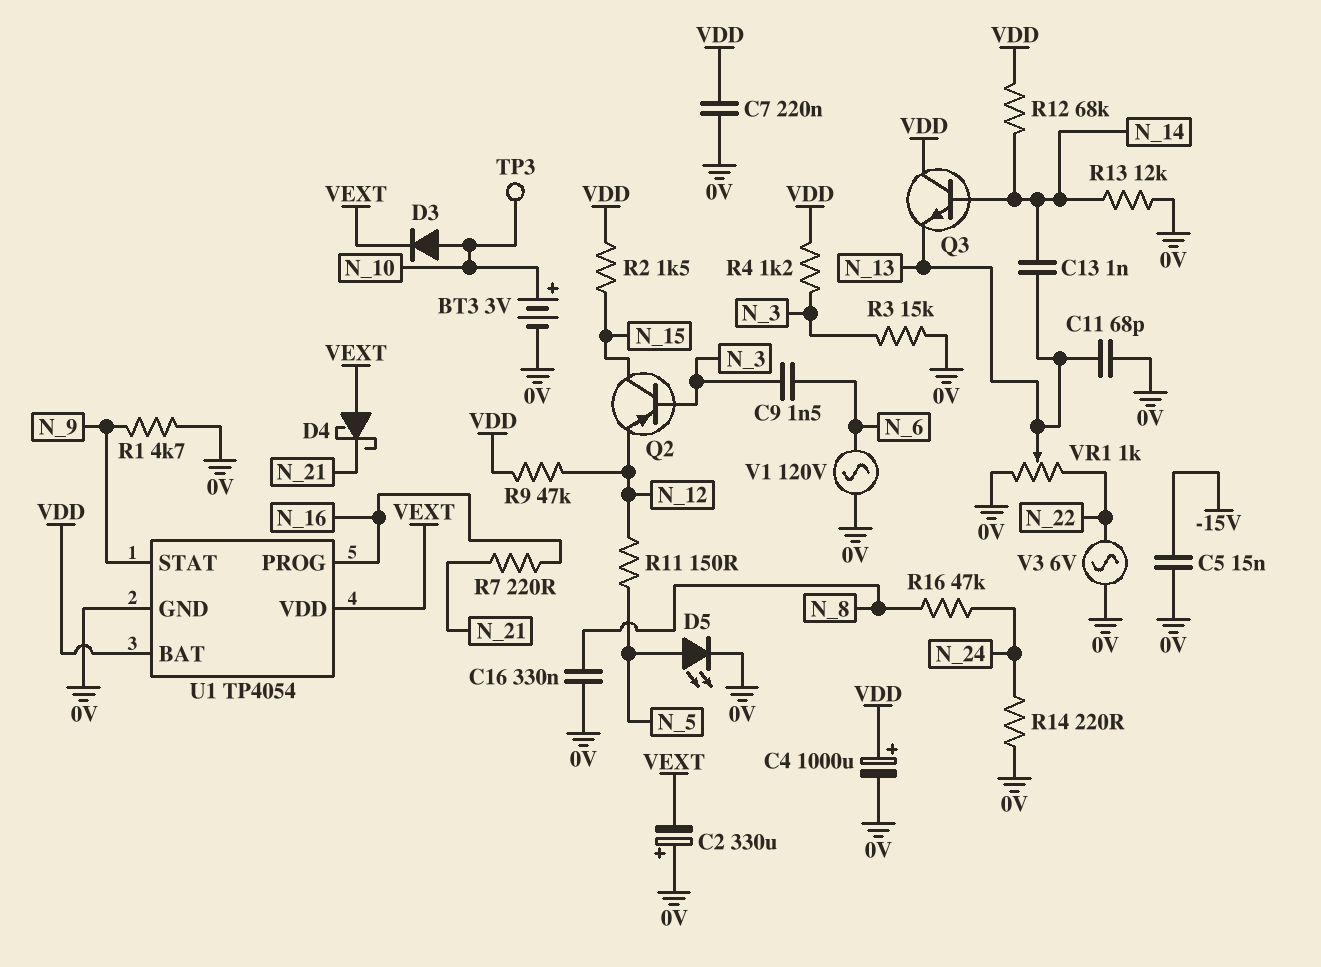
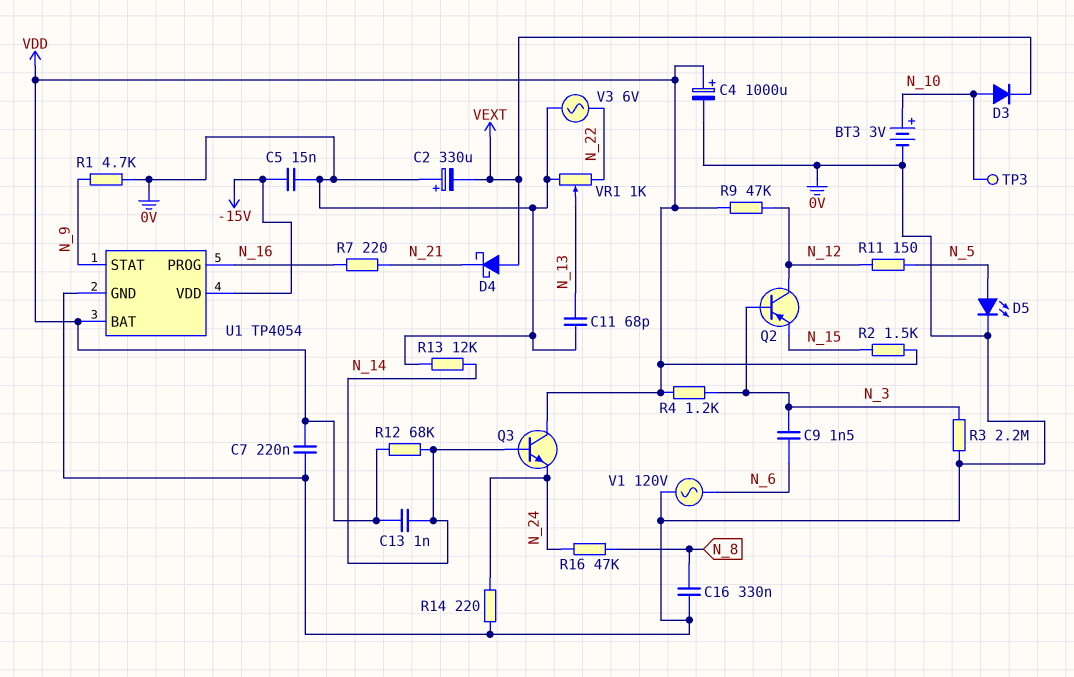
C13: 1nF (N_13, N_14) -> 1nF (N_14, VDD)
Q2: PNP (B N_3, C N_15, E N_12) -> PNP (B N_3, C N_12, E N_15)
Q3: NPN (B N_14, C VDD, E N_13) -> NPN (B N_14, C VDD, E N_24)
R3: 15k (0V, N_3) -> 2.2M (0V, N_3)
U1 pin VDD: VEXT -> -15V

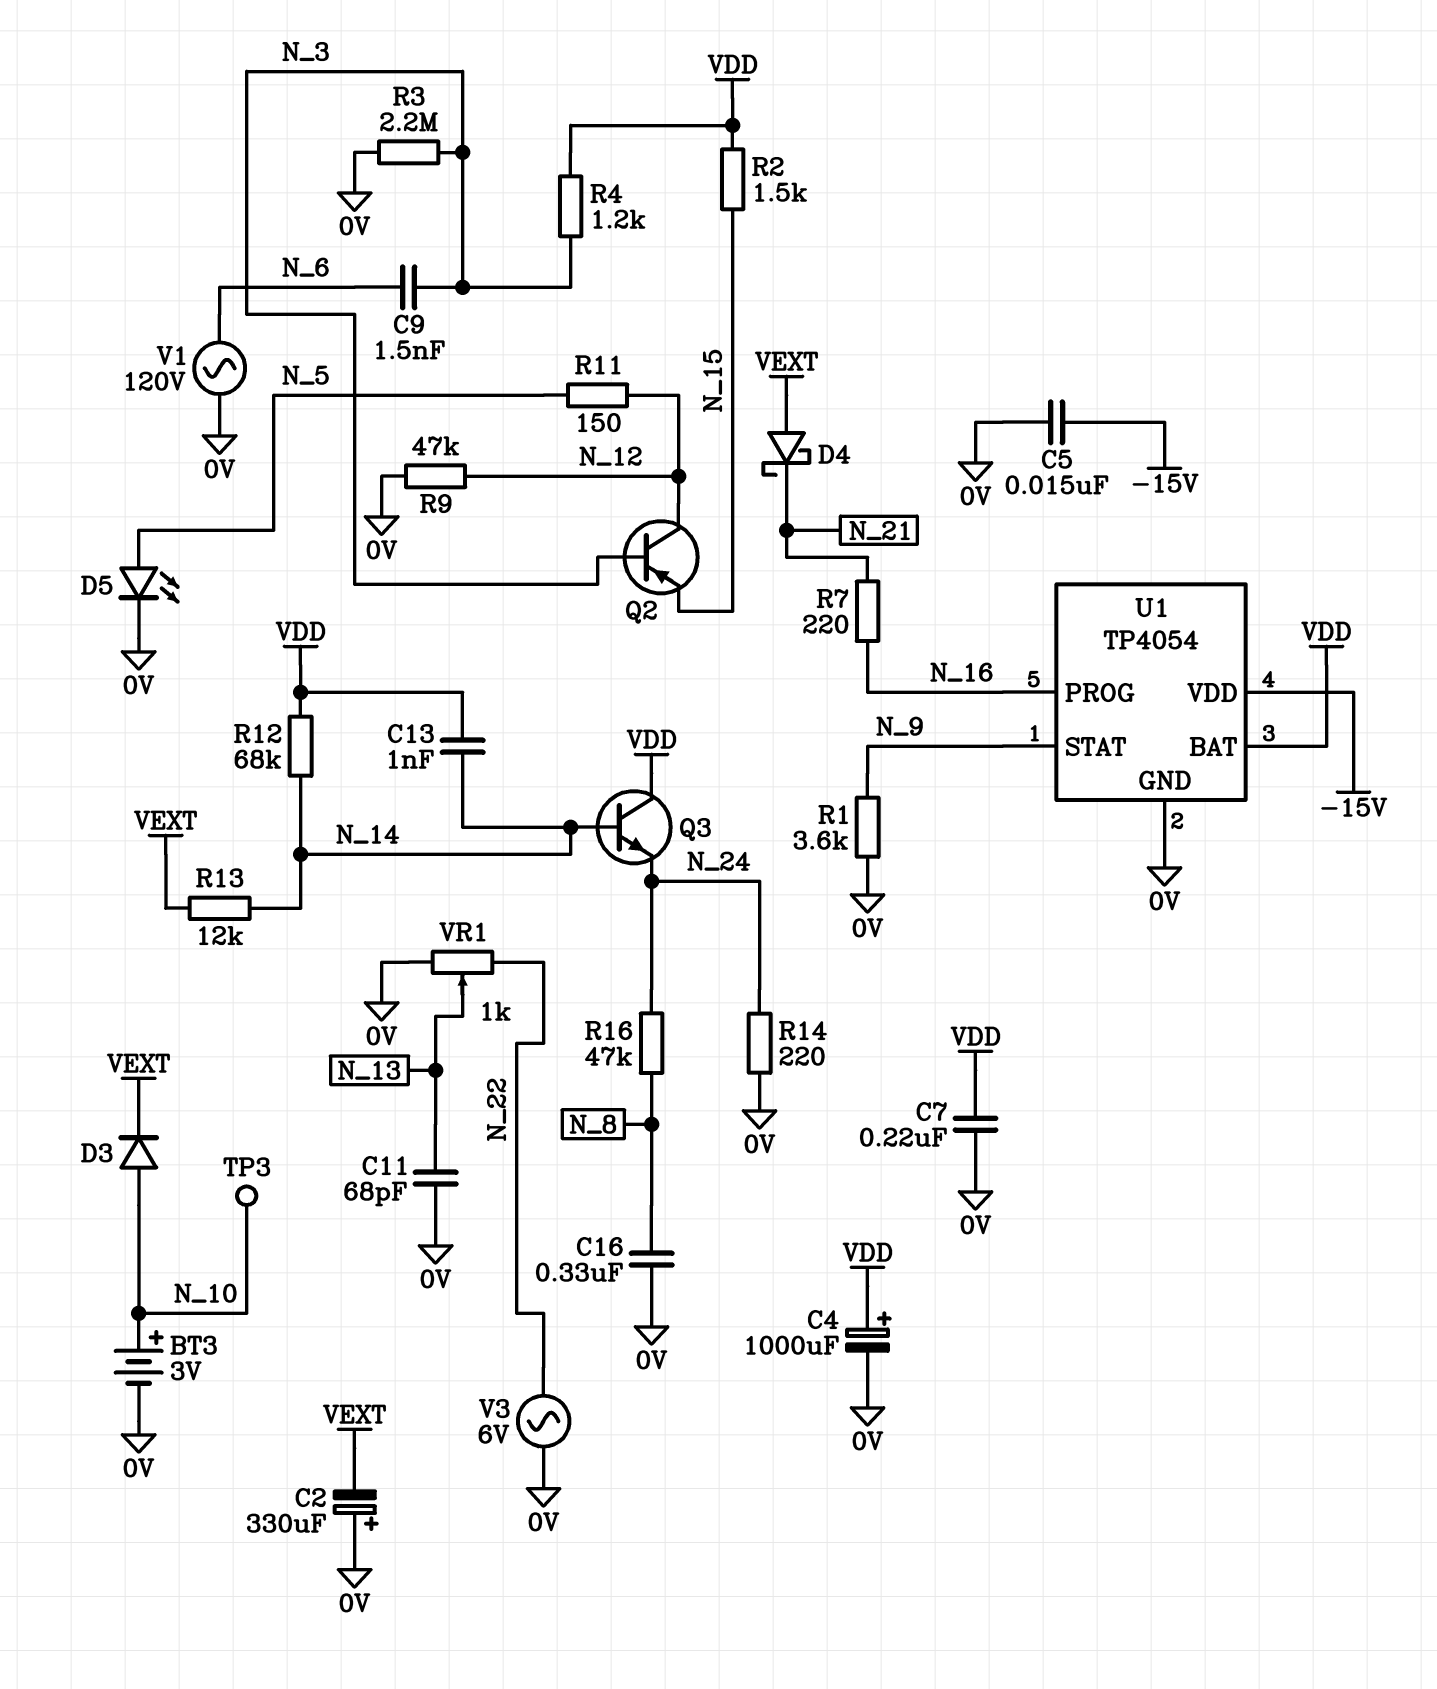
R1: 4.7k (0V, N_9) -> 3.6k (0V, N_9)
R9: 47k (N_12, VDD) -> 47k (0V, N_12)
R13: 12k (0V, N_14) -> 12k (N_14, VEXT)

